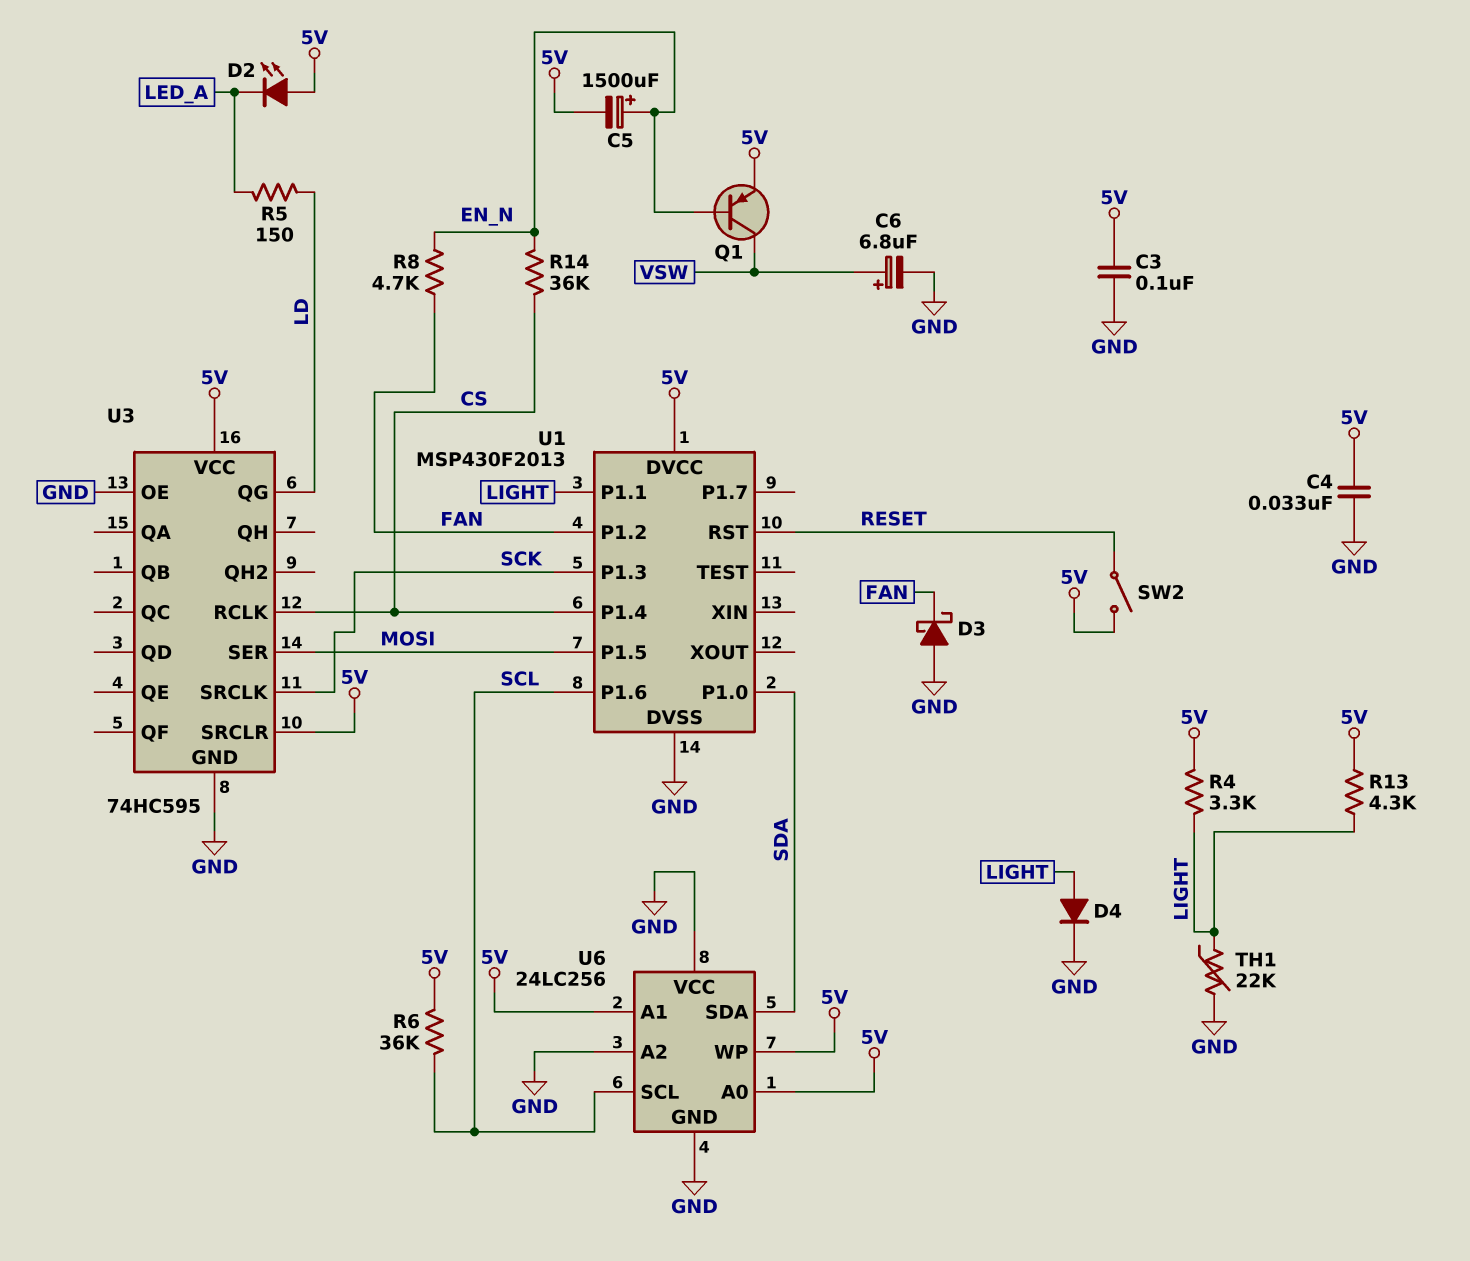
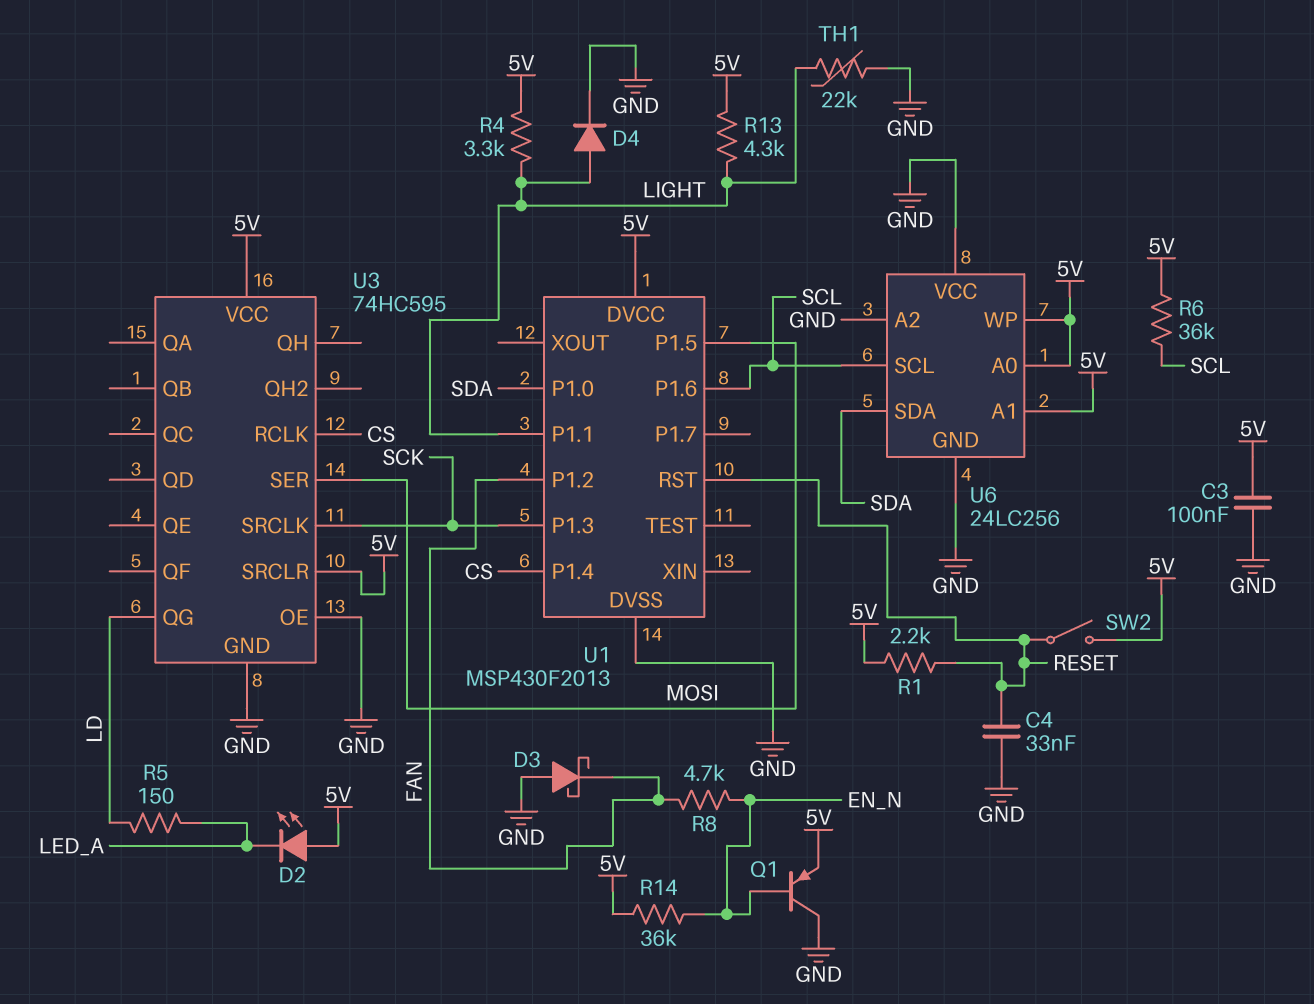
C4: 33nF (5V, GND) -> 33nF (GND, RESET)
C5: 1500uF (plus EN_N, minus 5V) -> none
C6: 6.8uF (plus VSW, minus GND) -> none
Q1: PNP (B EN_N, C VSW, E 5V) -> PNP (B EN_N, C GND, E 5V)
R1: none -> 2.2k (5V, RESET)
R14: 36k (CS, EN_N) -> 36k (5V, EN_N)

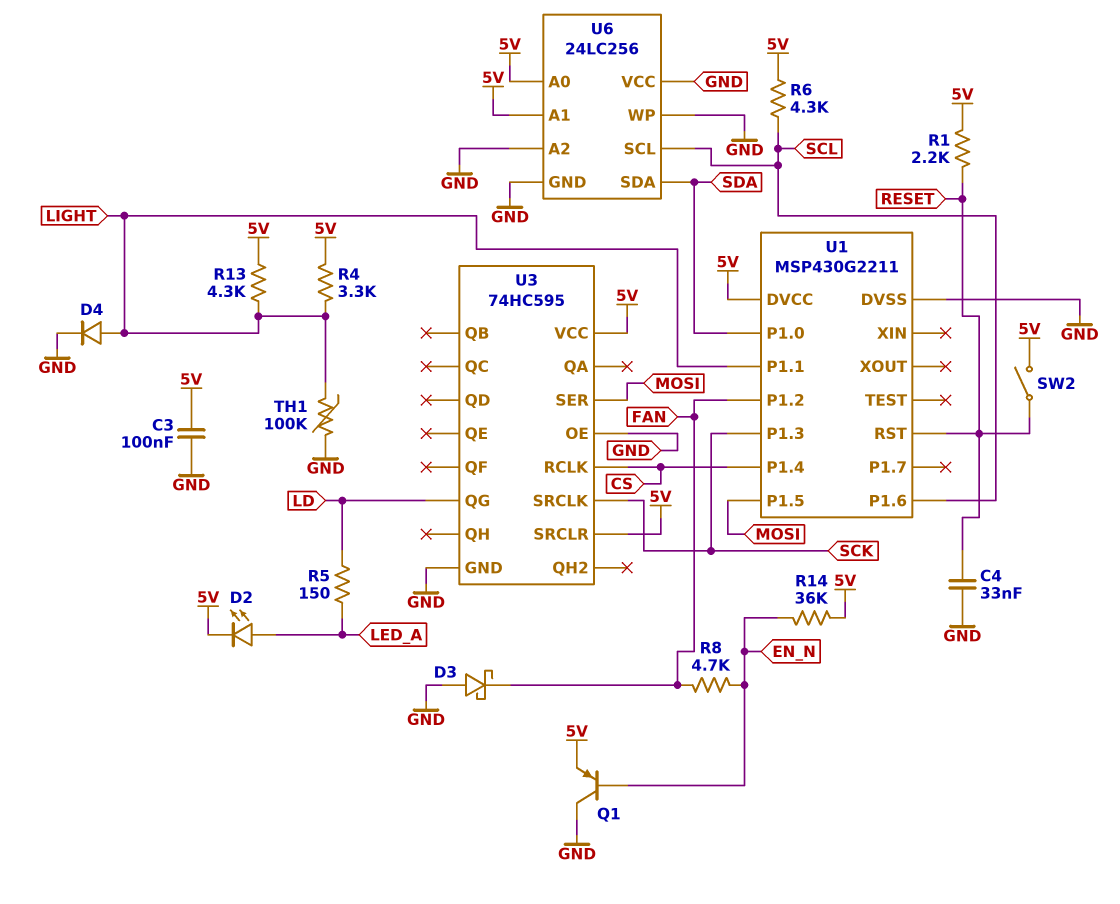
D2: LED (A 5V, K LED_A) -> LED (A LED_A, K 5V)
R6: 36k (5V, SCL) -> 4.3k (5V, SCL)
TH1: 22k (GND, LIGHT) -> 100k (GND, LIGHT)
U1: MSP430F2013 -> MSP430G2211
U6 pin WP: 5V -> GND

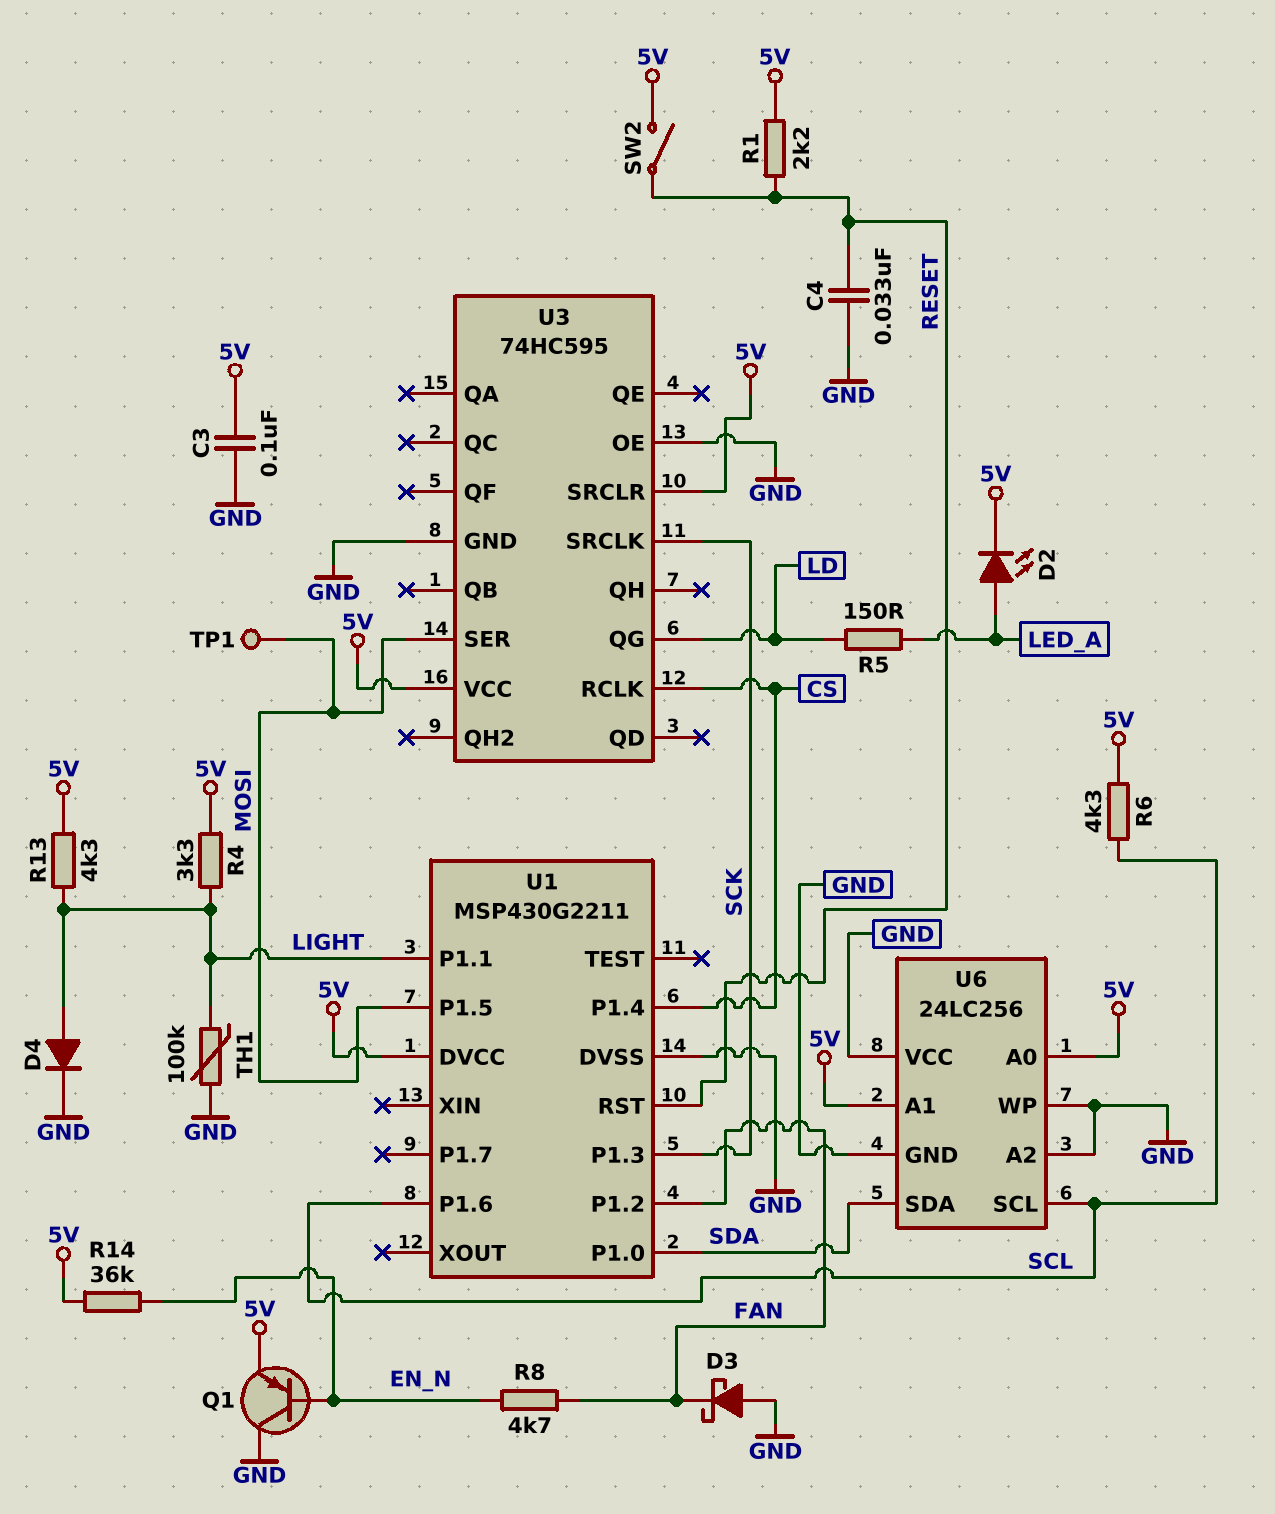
TP1: none -> test point (MOSI)

